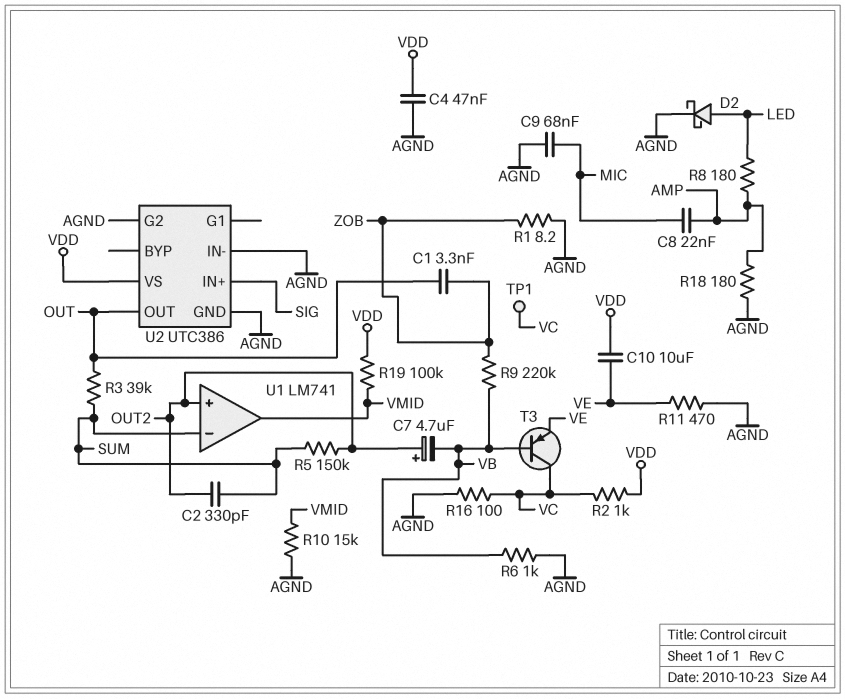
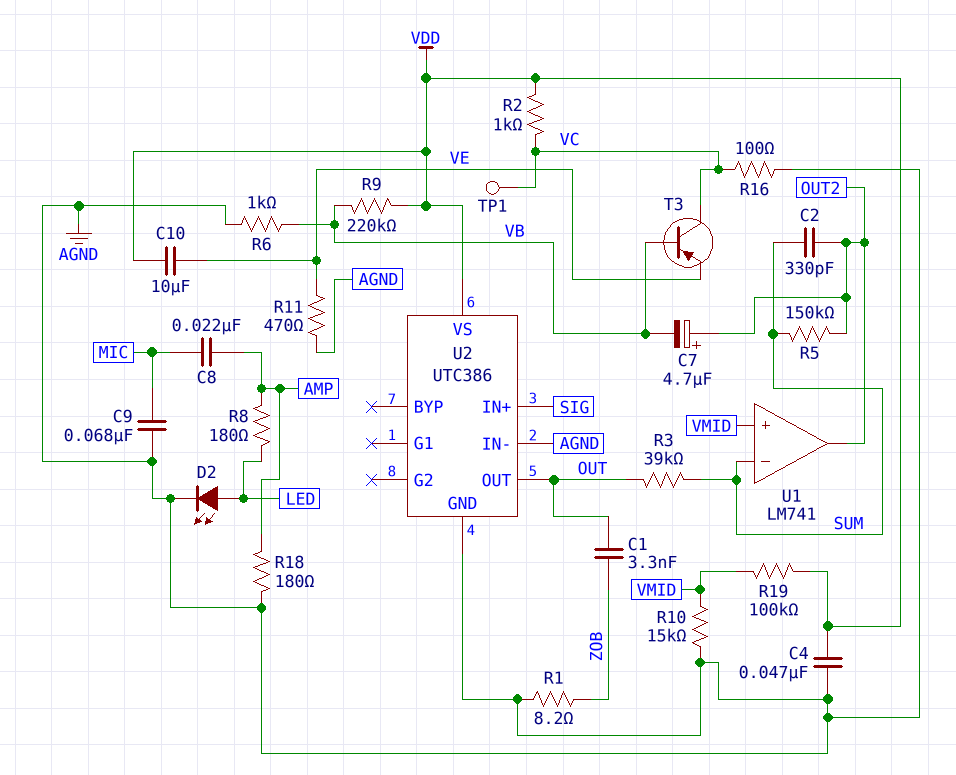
D2: schottky (A LED, K AGND) -> LED (A LED, K AGND)
R9: 220k (VB, ZOB) -> 220k (VB, VDD)
U1 pin in+: OUT2 -> VMID
U1 pin out: VMID -> OUT2
U2 pin G2: AGND -> none

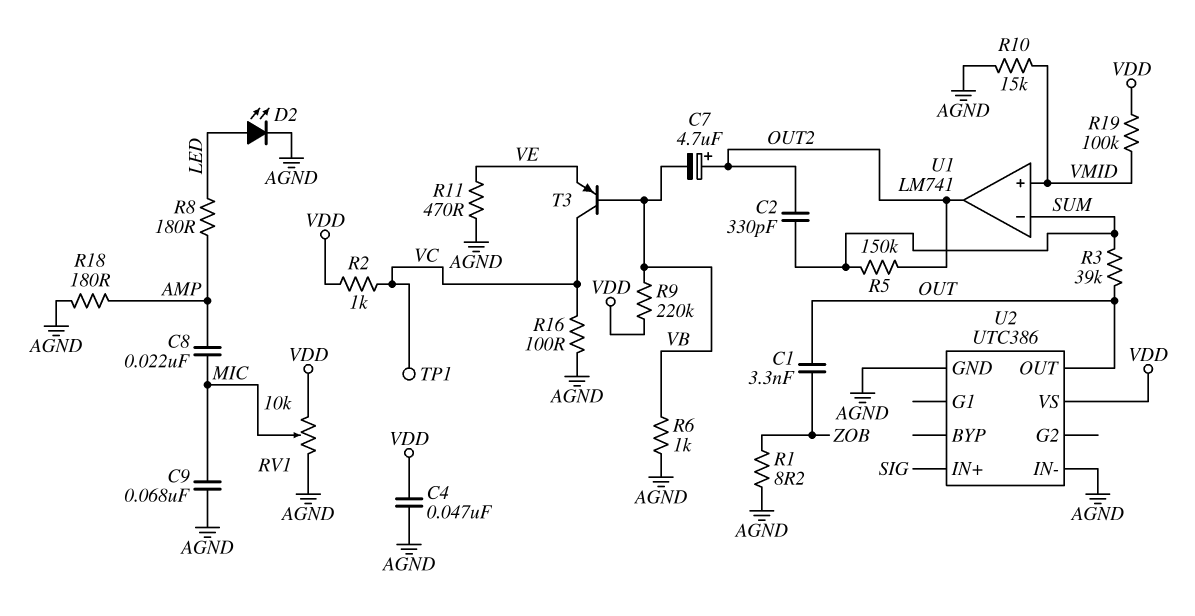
C10: 10uF (VDD, VE) -> none
RV1: none -> 10k (AGND, VDD, wiper MIC)

